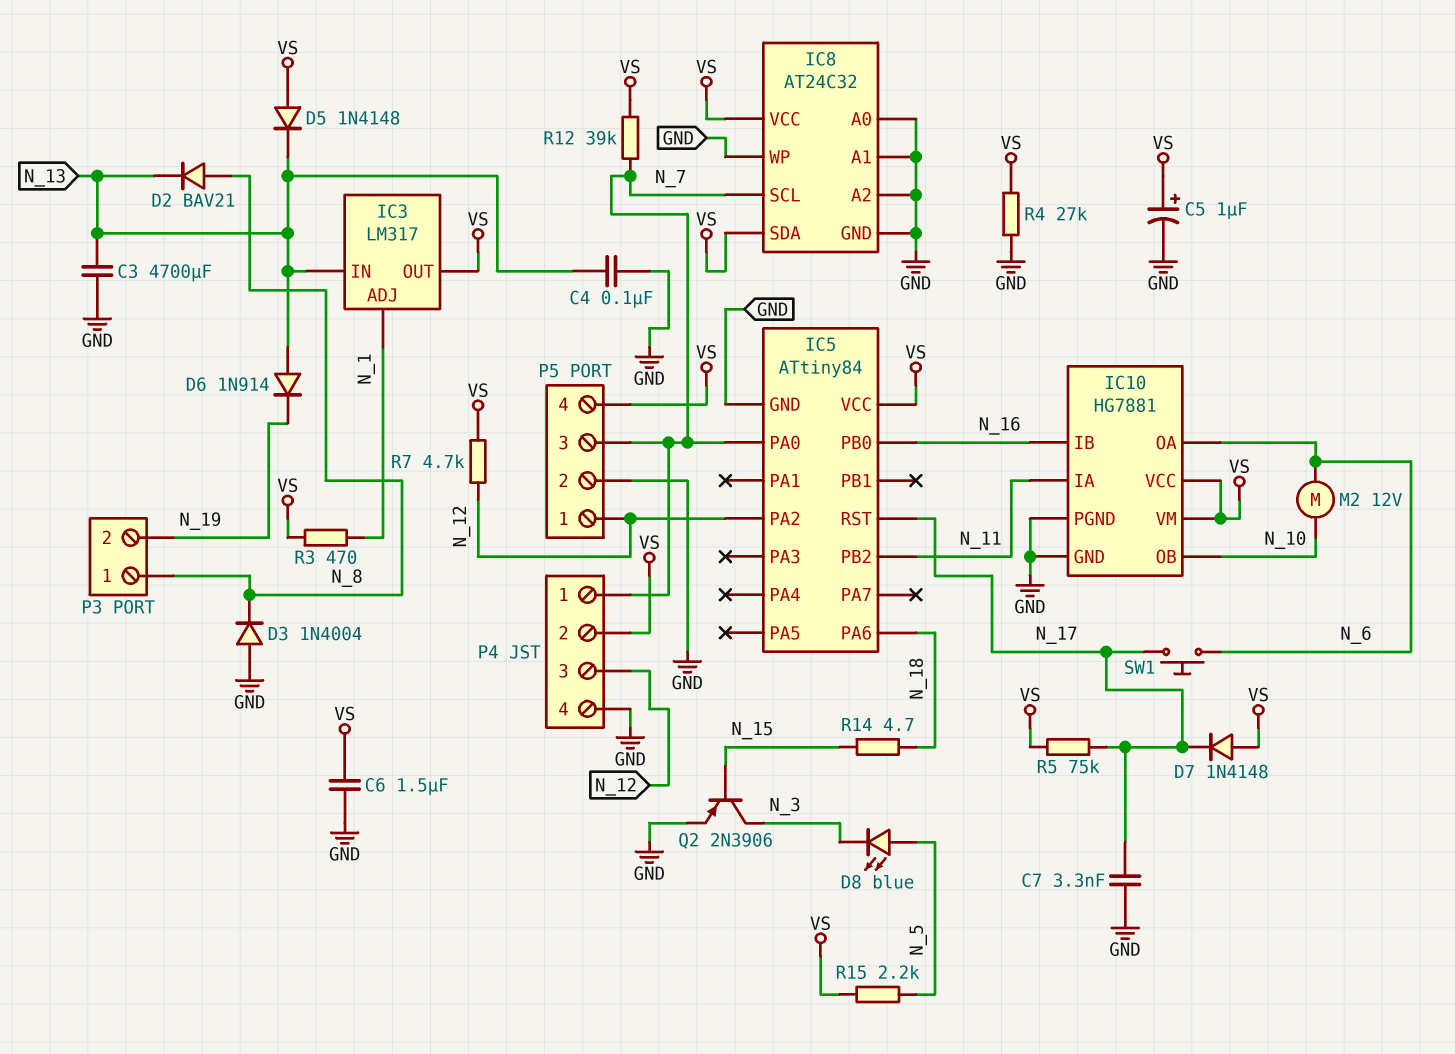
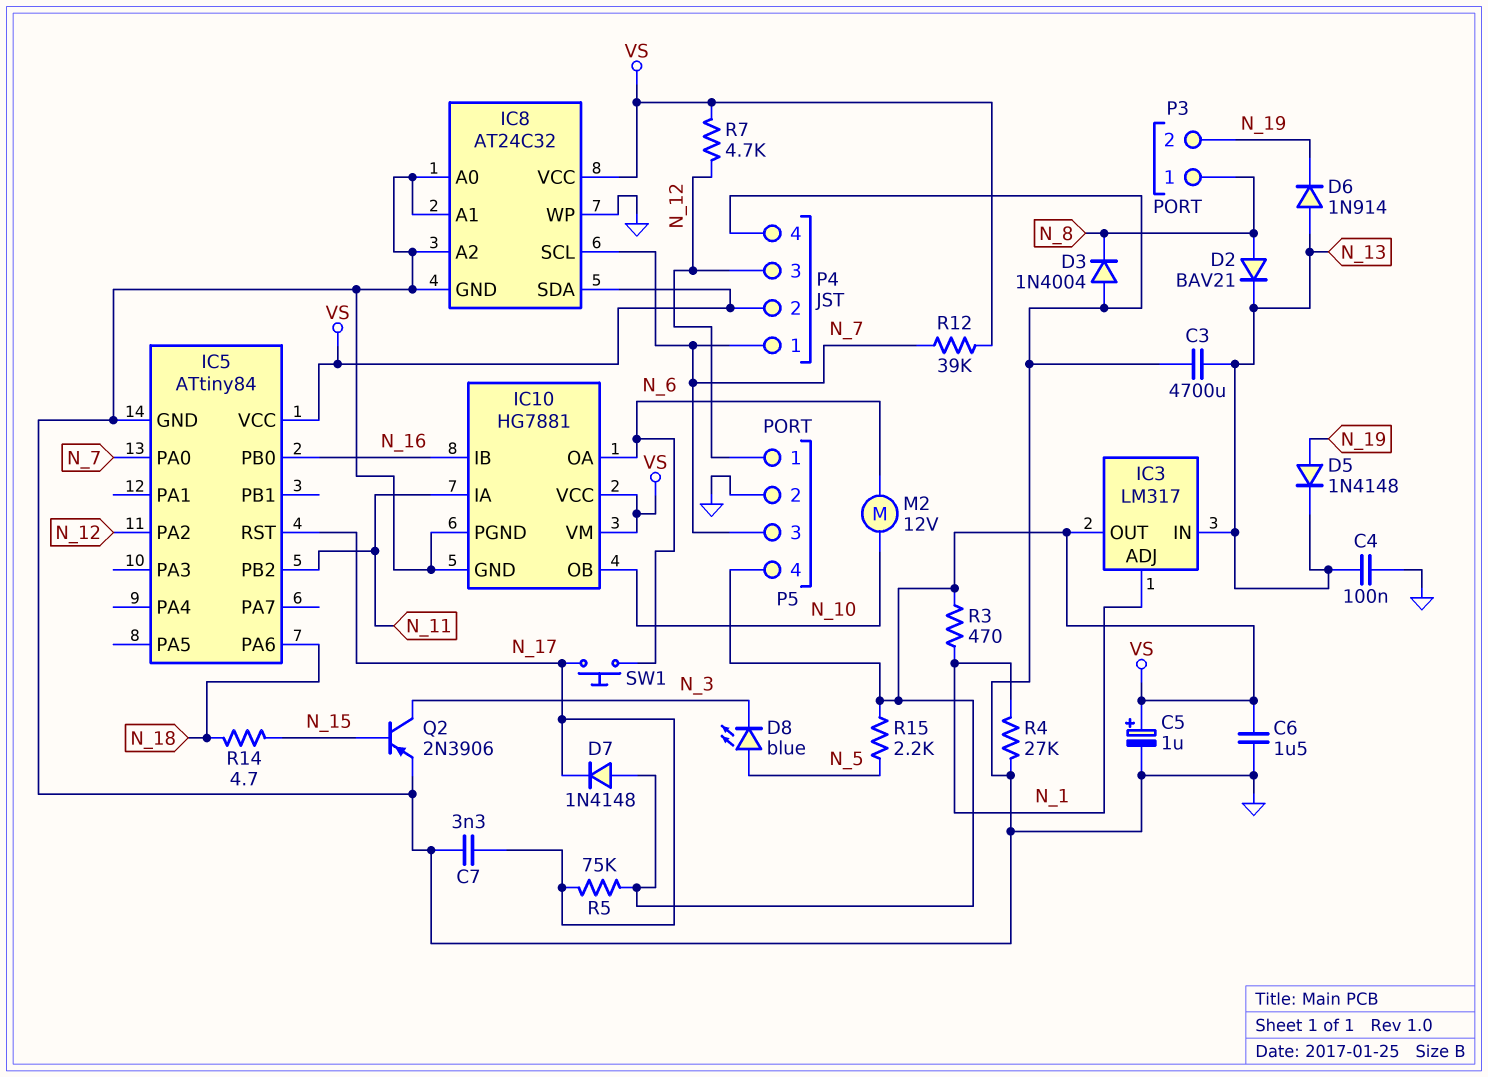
D5: diode 1N4148 (A VS, K N_13) -> diode 1N4148 (A N_19, K N_13)
R4: 27k (GND, VS) -> 27k (GND, N_1)

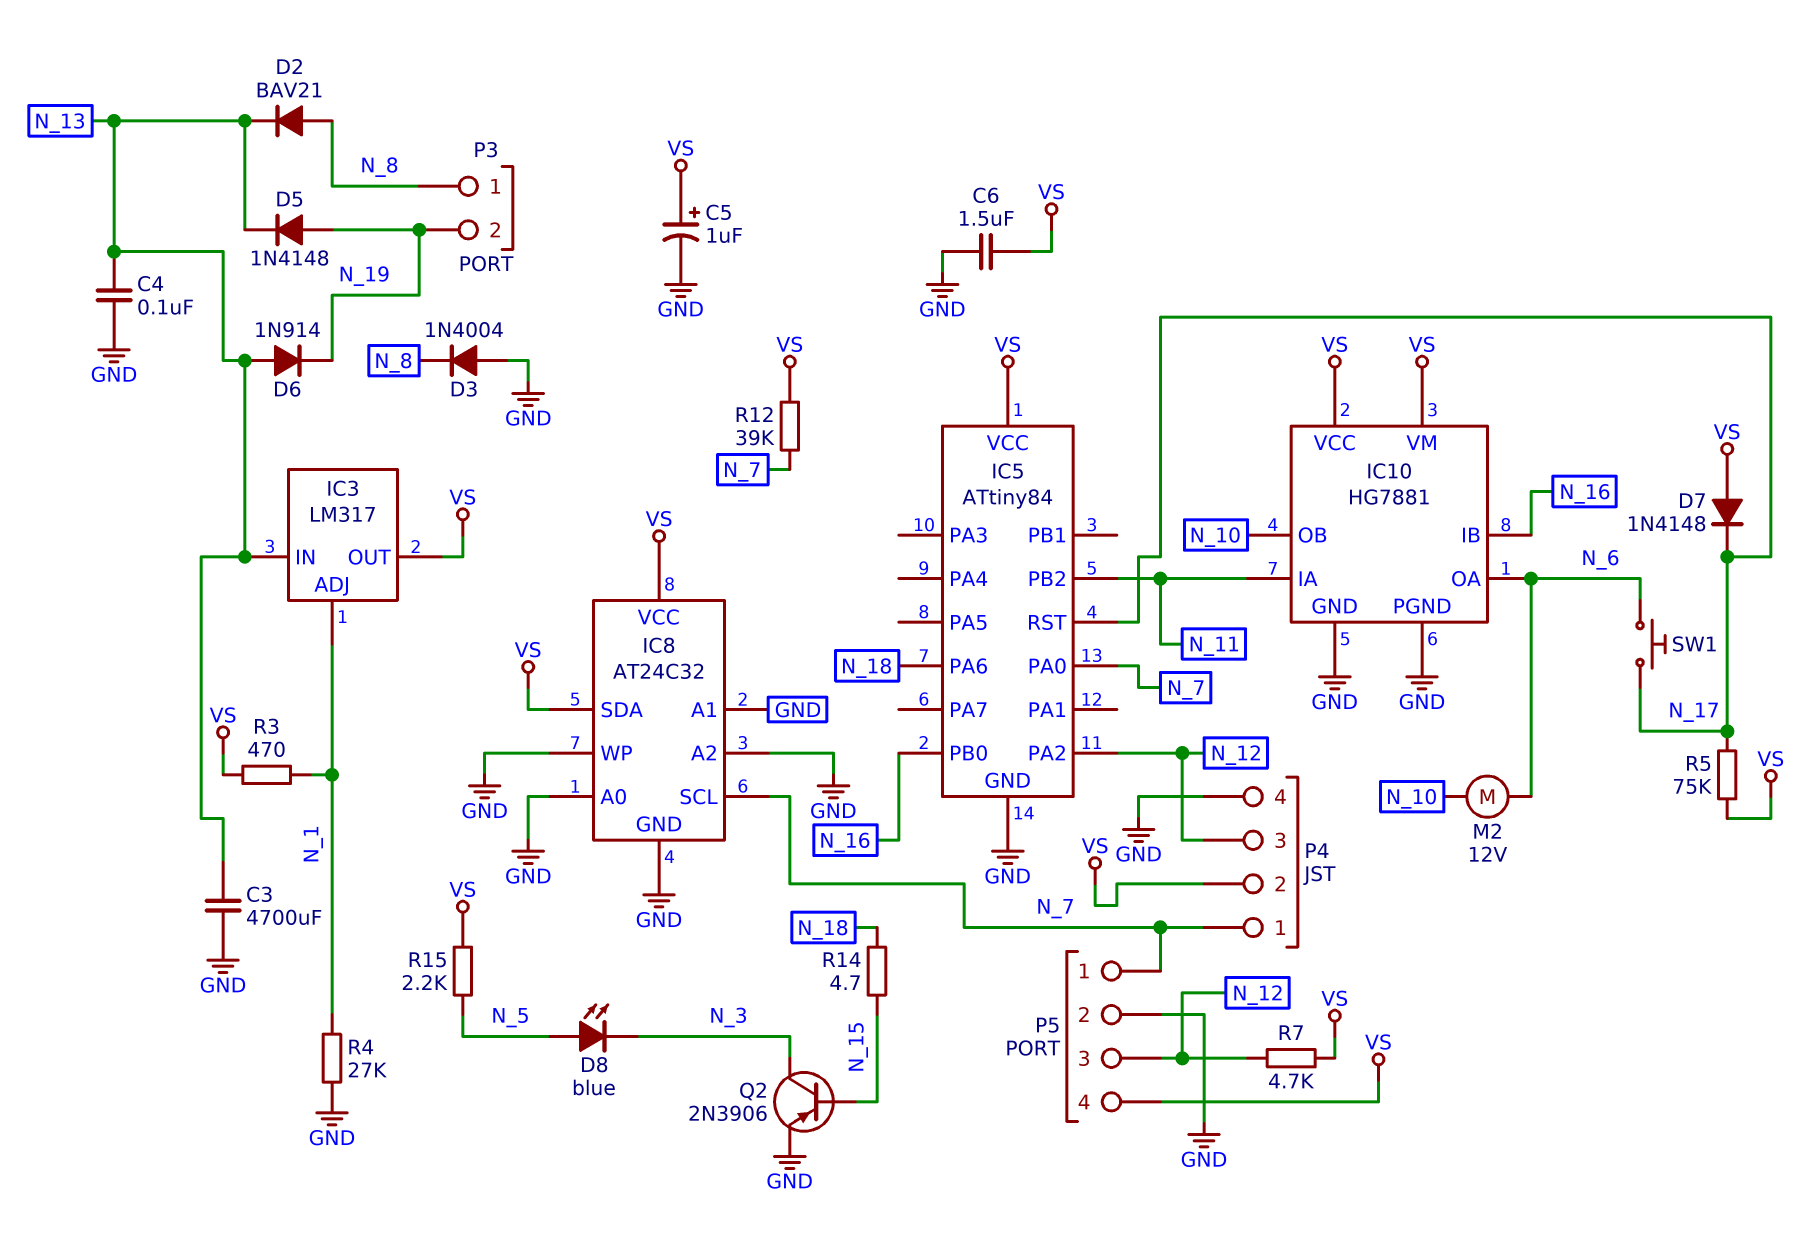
C7: 3.3nF (GND, N_17) -> none
P5 pin 1: N_12 -> N_7
P5 pin 3: N_7 -> N_12

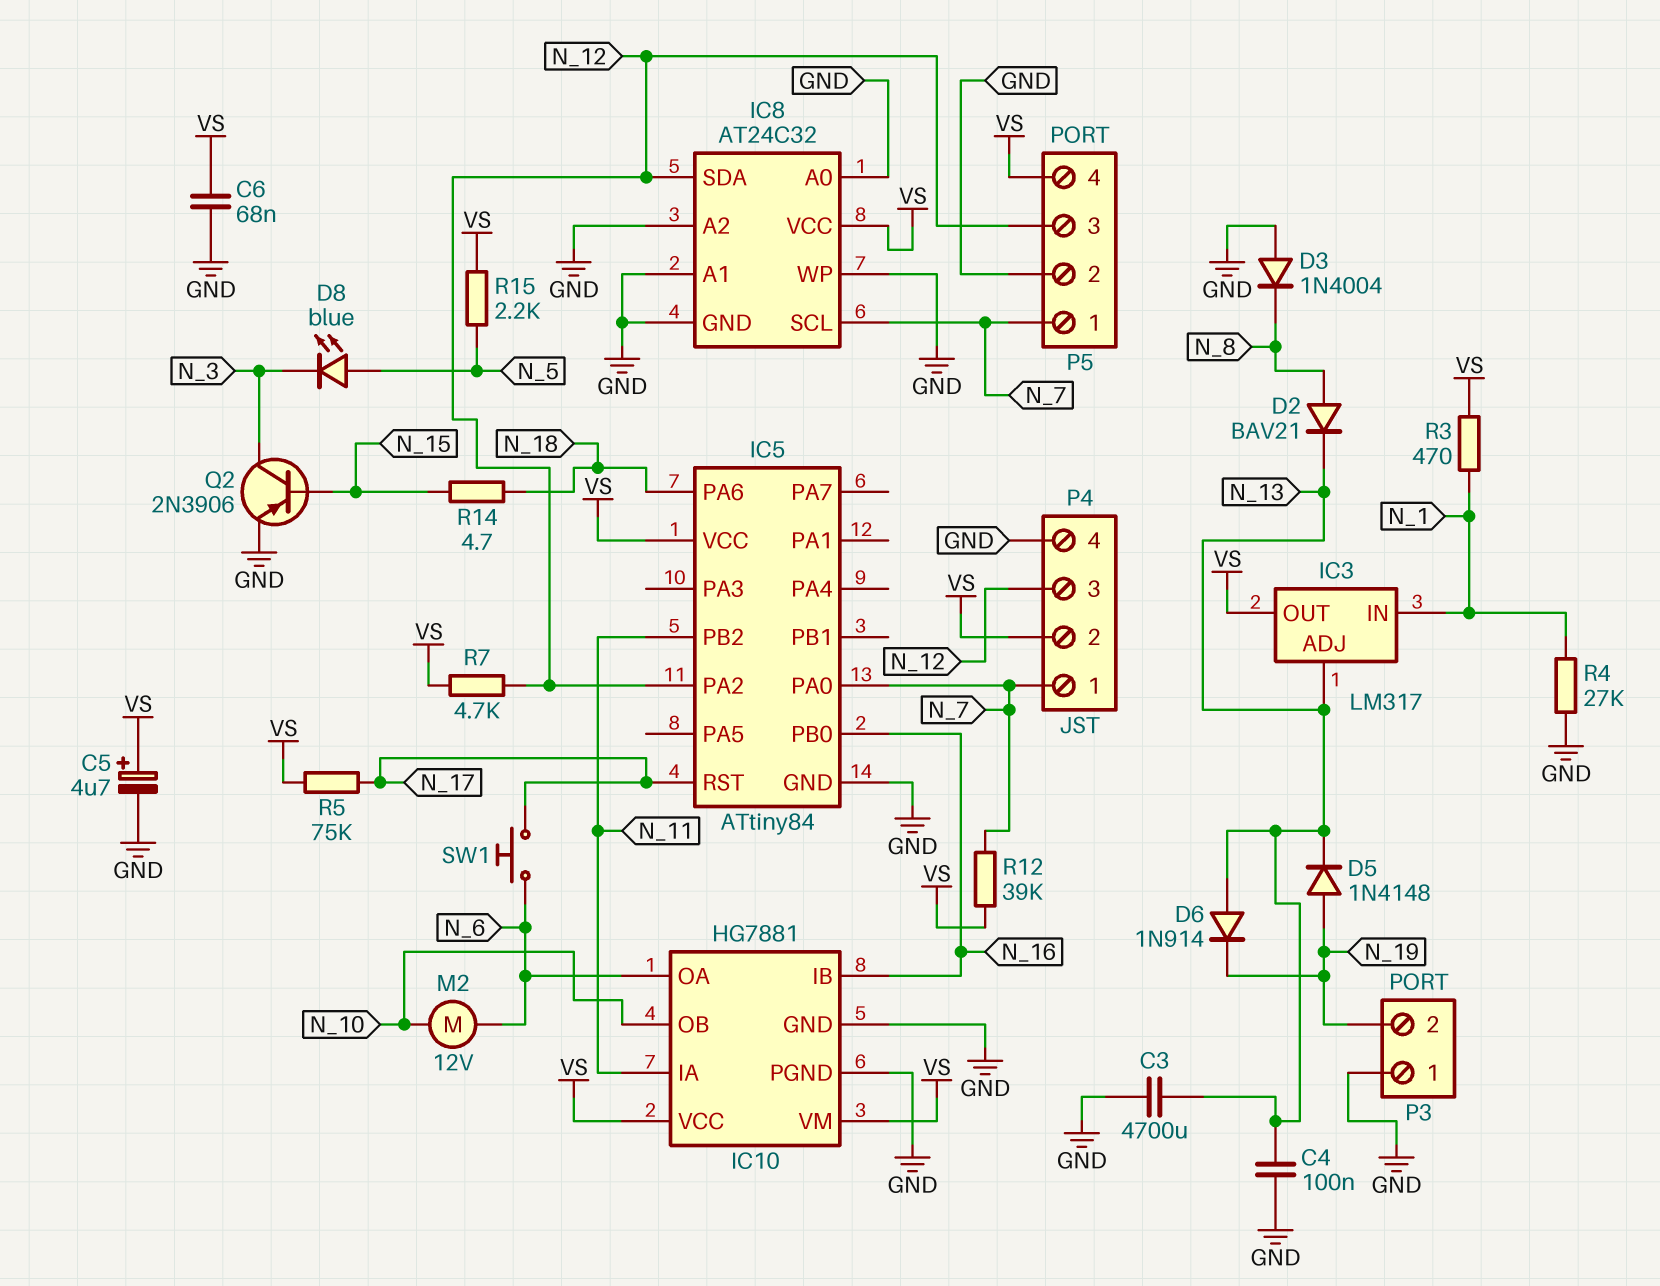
C5: 1uF (plus VS, minus GND) -> 4.7uF (plus VS, minus GND)
C6: 1.5uF (GND, VS) -> 68nF (GND, VS)
D7: diode 1N4148 (A VS, K N_17) -> none
IC3 pin ADJ: N_1 -> N_13
IC3 pin IN: N_13 -> N_1
IC8 pin SDA: VS -> N_12
P3 pin 1: N_8 -> GND

